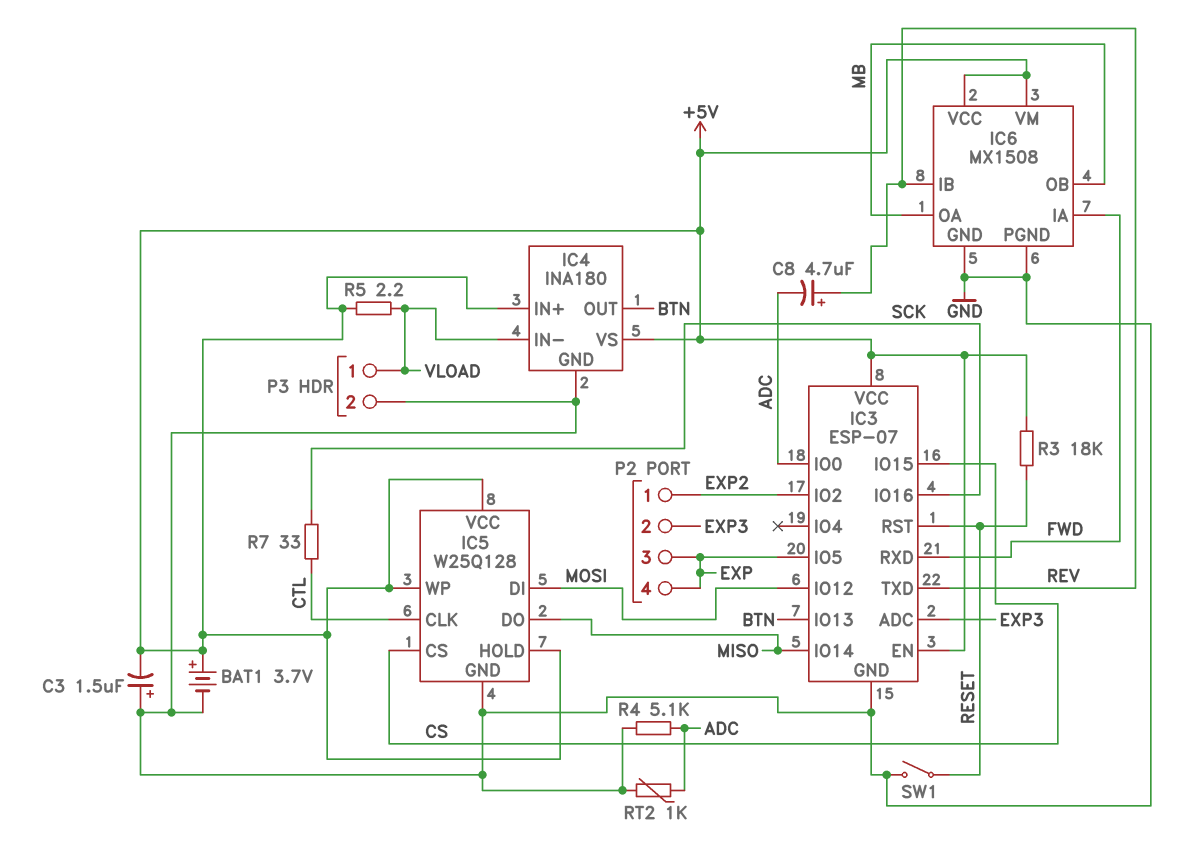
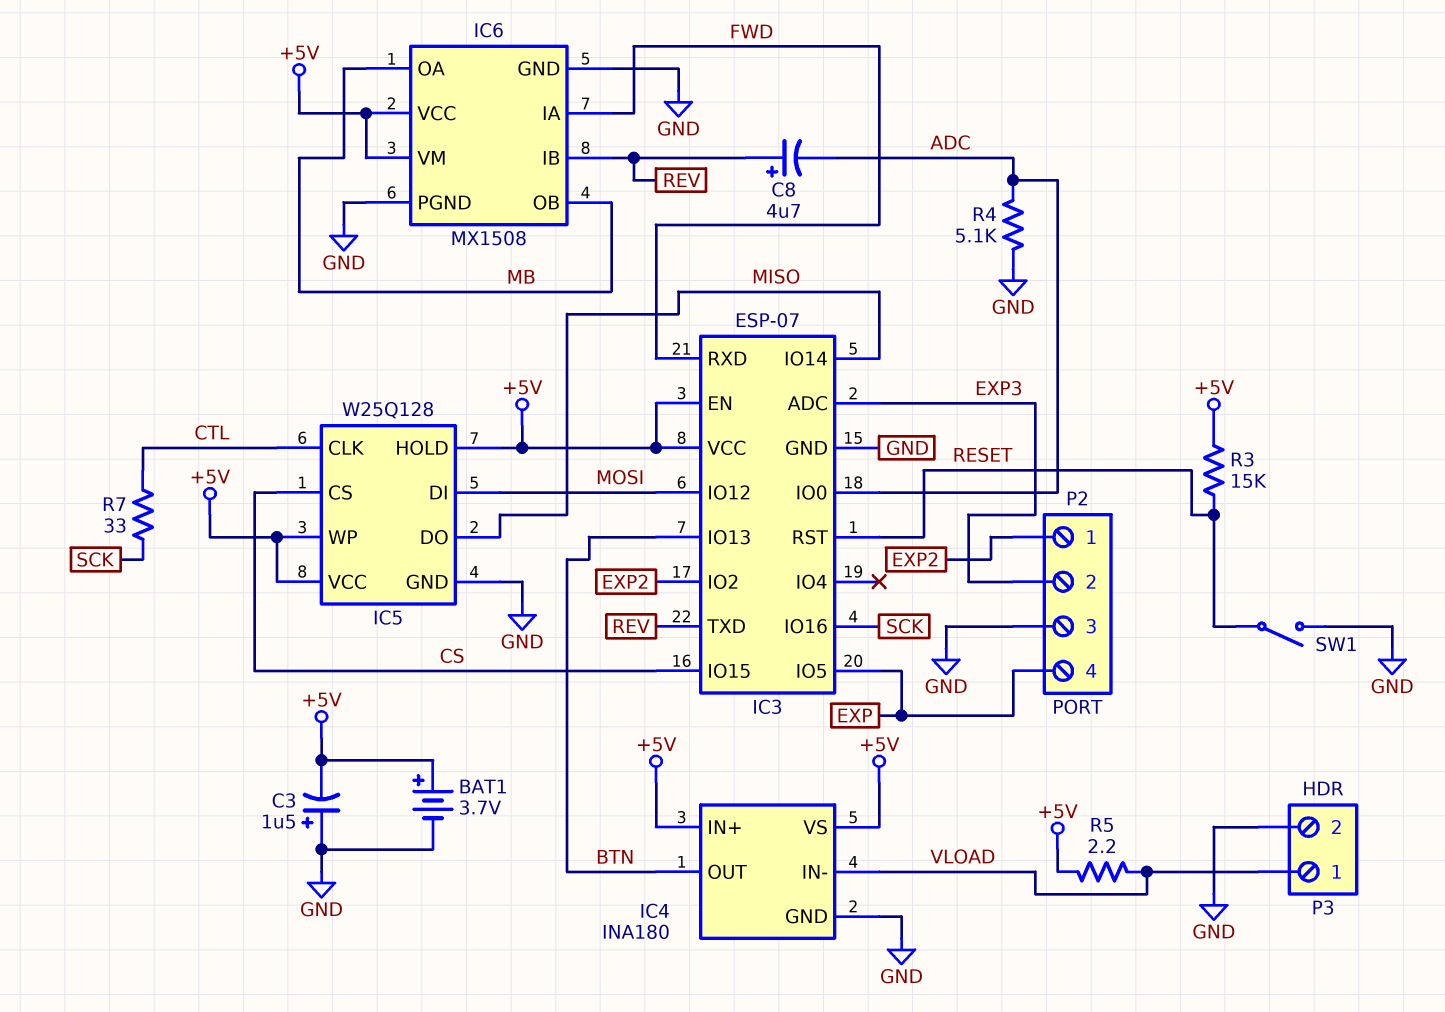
P2 pin 3: EXP -> GND
R3: 18k (+5V, RESET) -> 15k (+5V, RESET)
RT2: 1k (ADC, GND) -> none

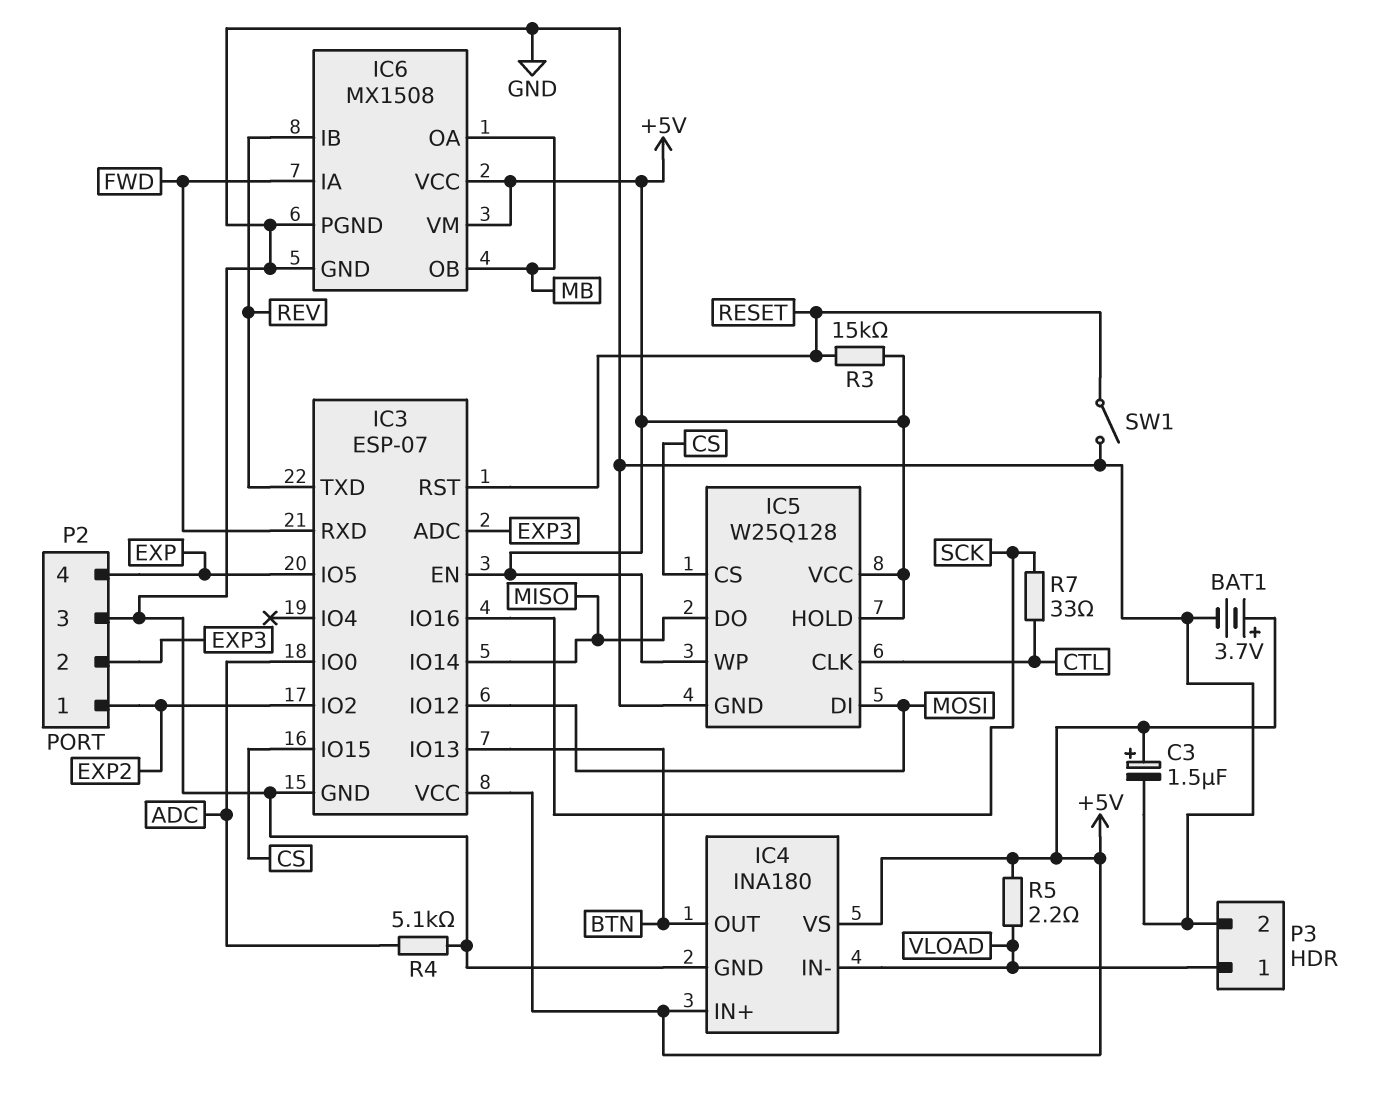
C3: 1.5uF (plus GND, minus +5V) -> 1.5uF (plus +5V, minus GND)
C8: 4.7uF (plus REV, minus ADC) -> none

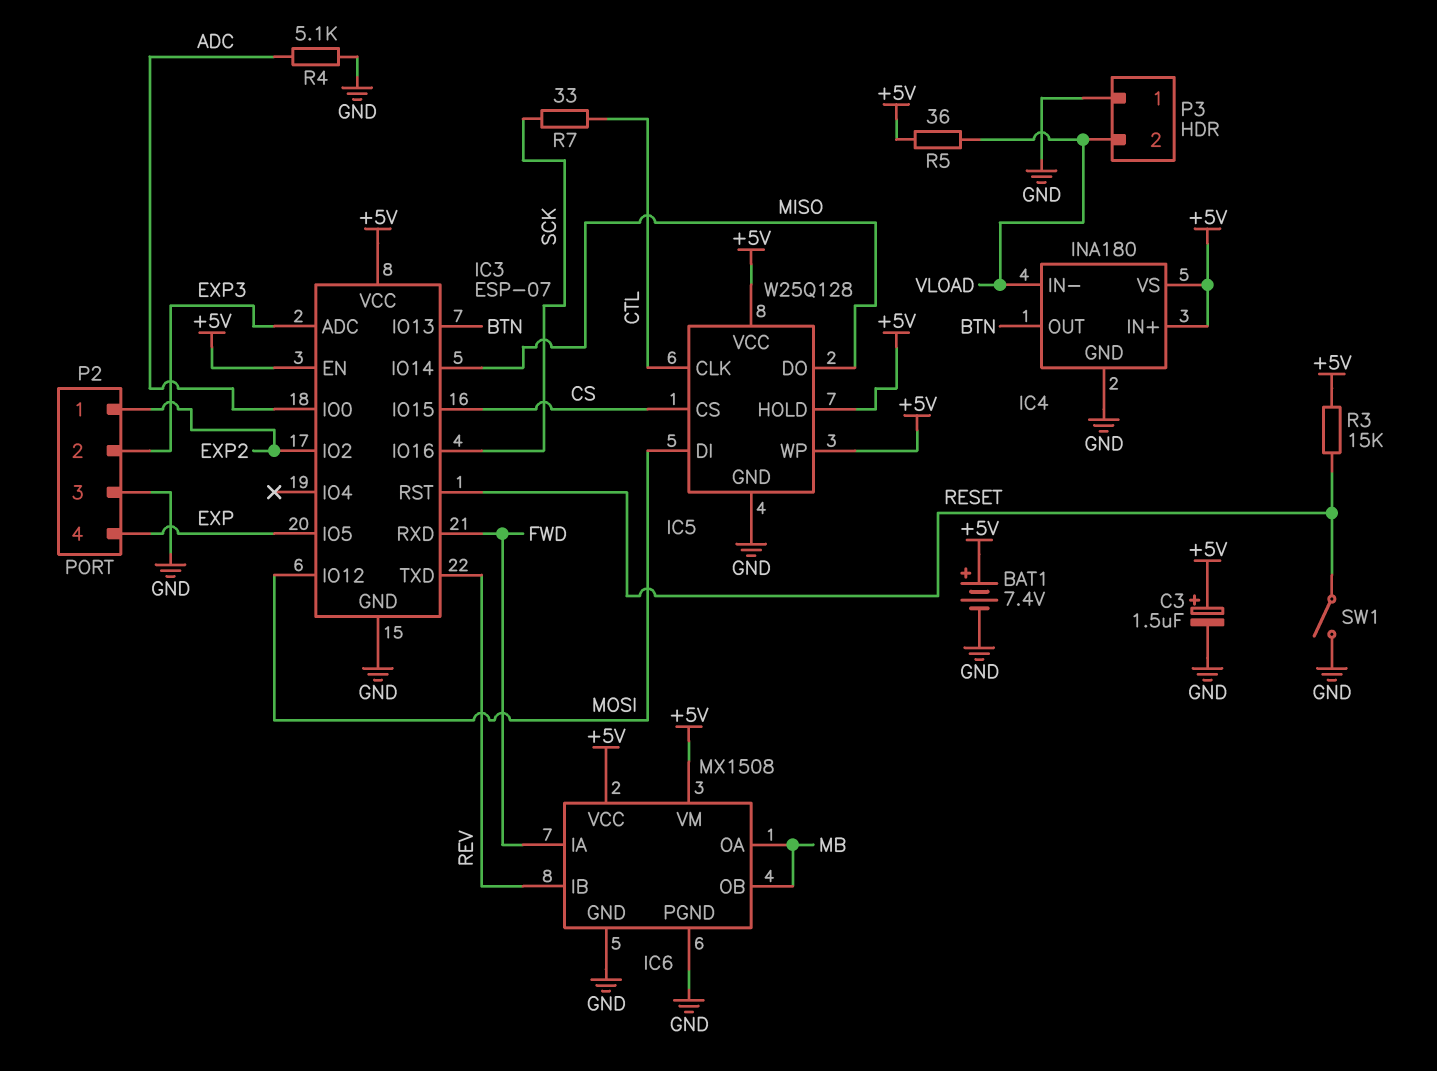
BAT1: 3.7V (plus +5V, minus GND) -> 7.4V (plus +5V, minus GND)
P3 pin 1: VLOAD -> GND
P3 pin 2: GND -> VLOAD
R5: 2.2 (+5V, VLOAD) -> 36 (+5V, VLOAD)

